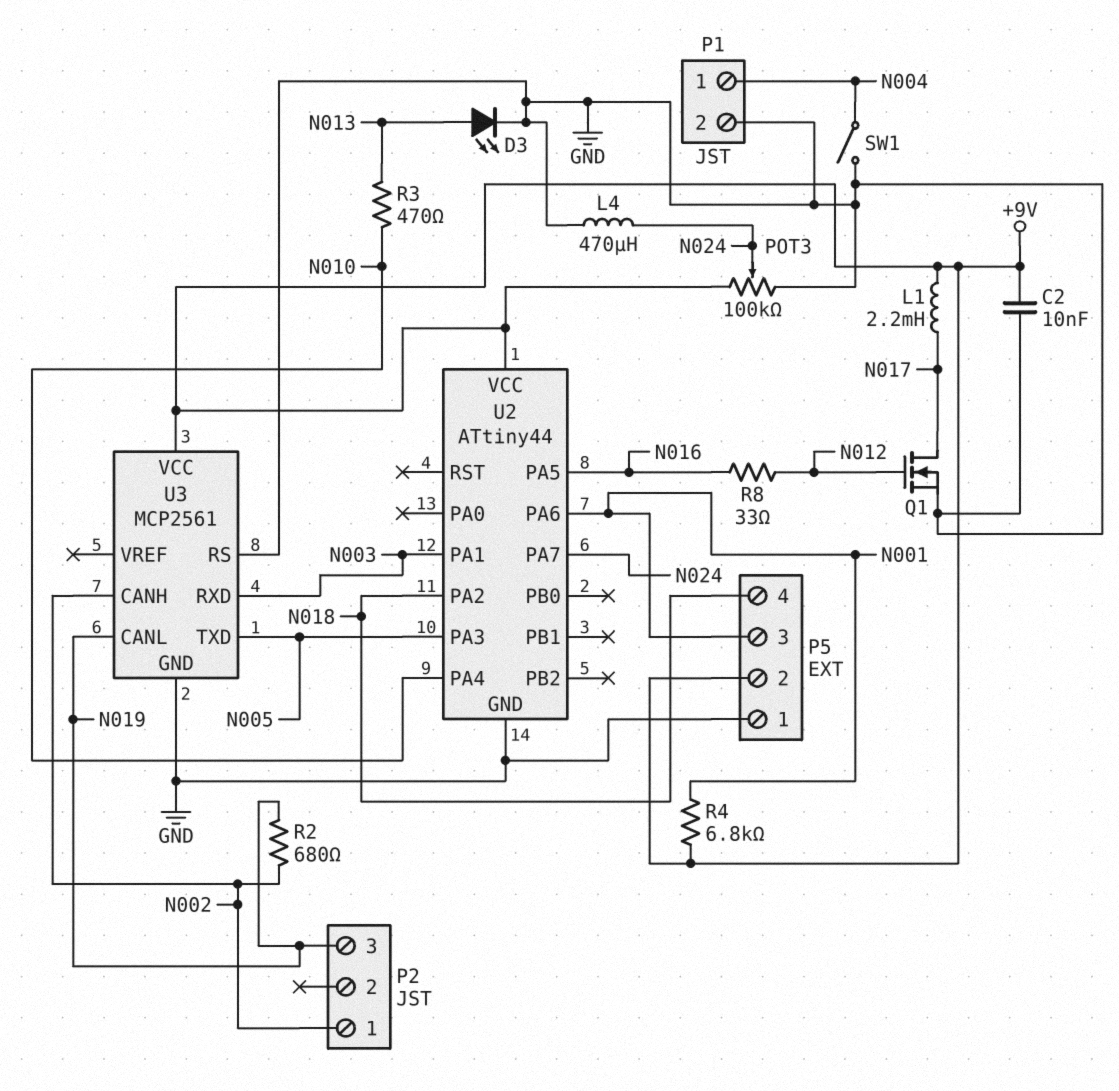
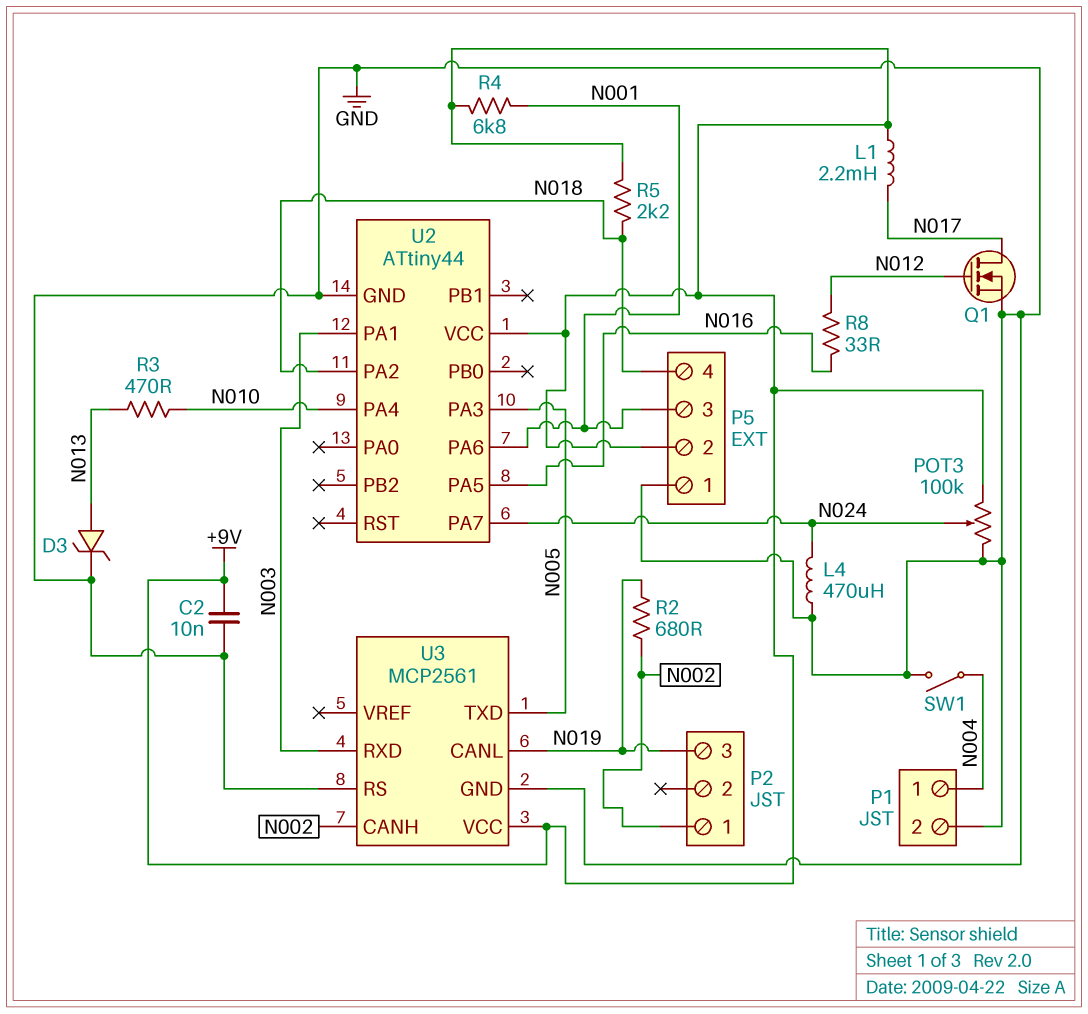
D3: LED (A N013, K GND) -> zener (A N013, K GND)
R5: none -> 2.2k (+9V, N018)

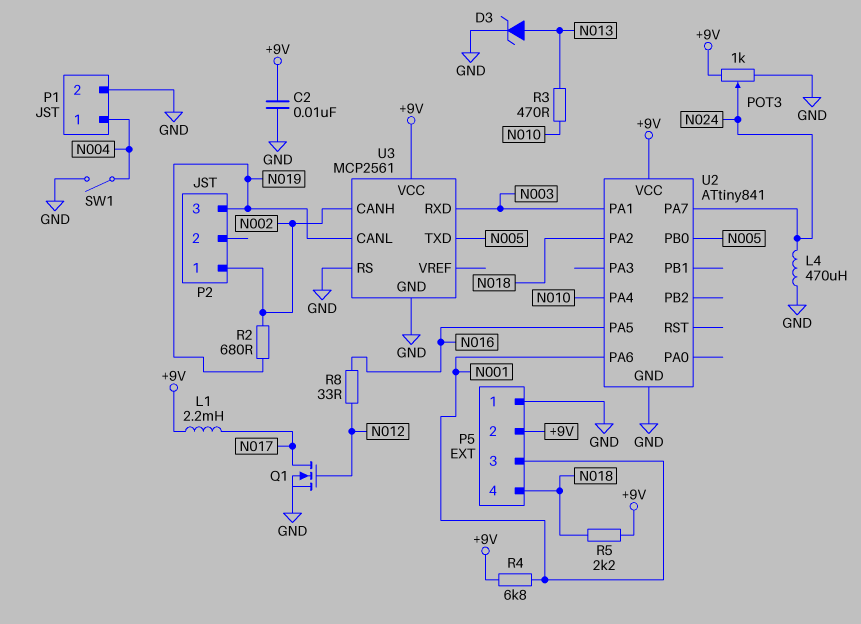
POT3: 100k (+9V, GND, wiper N024) -> 1k (+9V, GND, wiper N024)
U2: ATtiny44 -> ATtiny841
U2 pin PA3: N005 -> none
U2 pin PB0: none -> N005

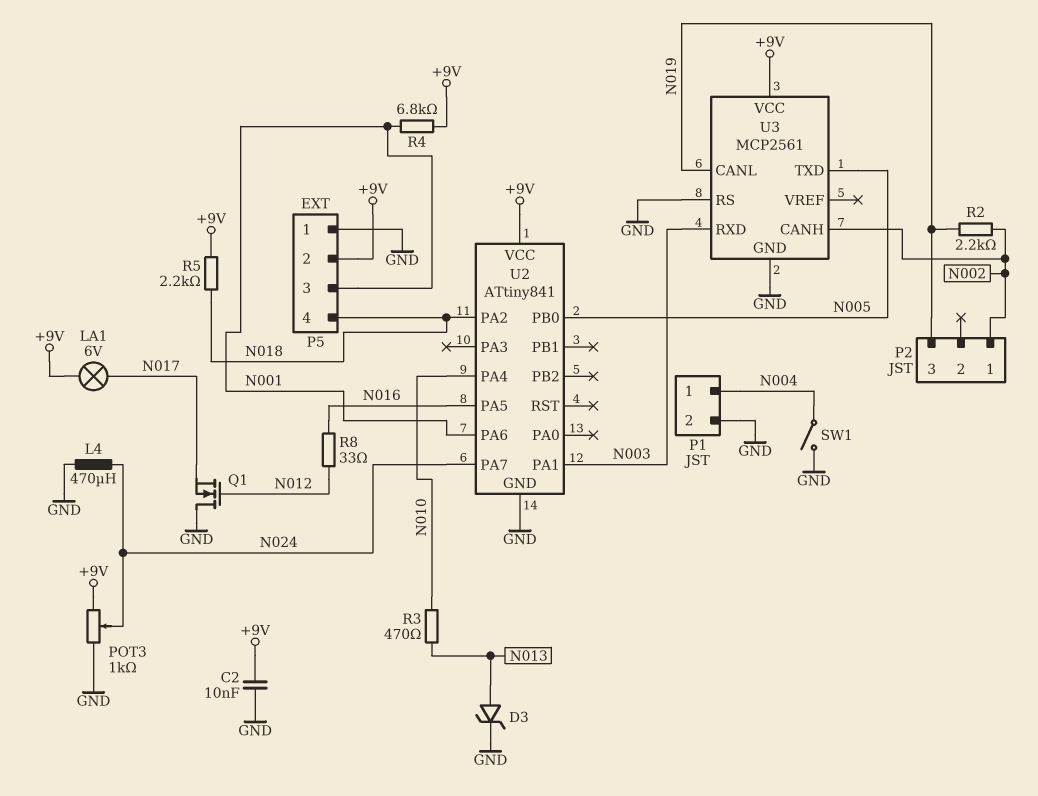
L1: 2.2mH (+9V, N017) -> none
LA1: none -> lamp 6V (+9V, N017)
Q1: NMOS (G N012, D N017, S GND) -> NMOS (G N012, D GND, S N017)
R2: 680 (N002, N019) -> 2.2k (N002, N019)

